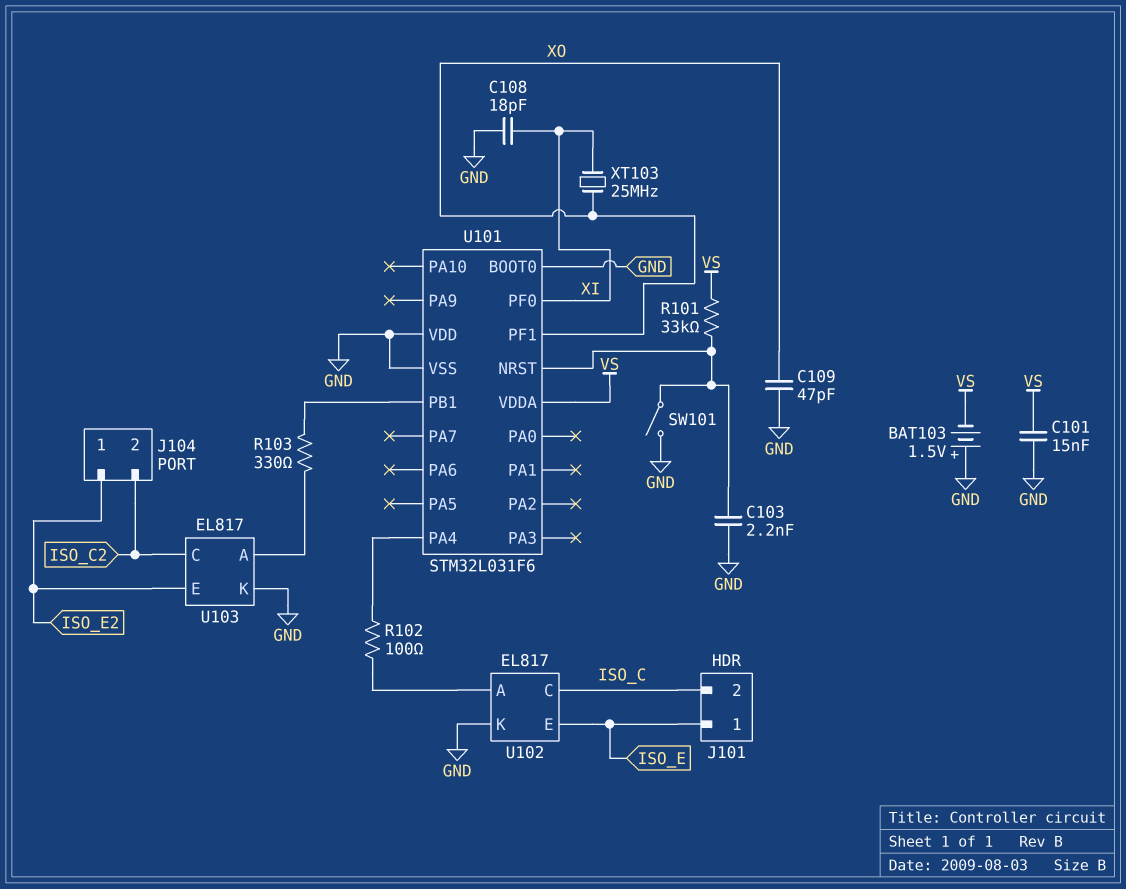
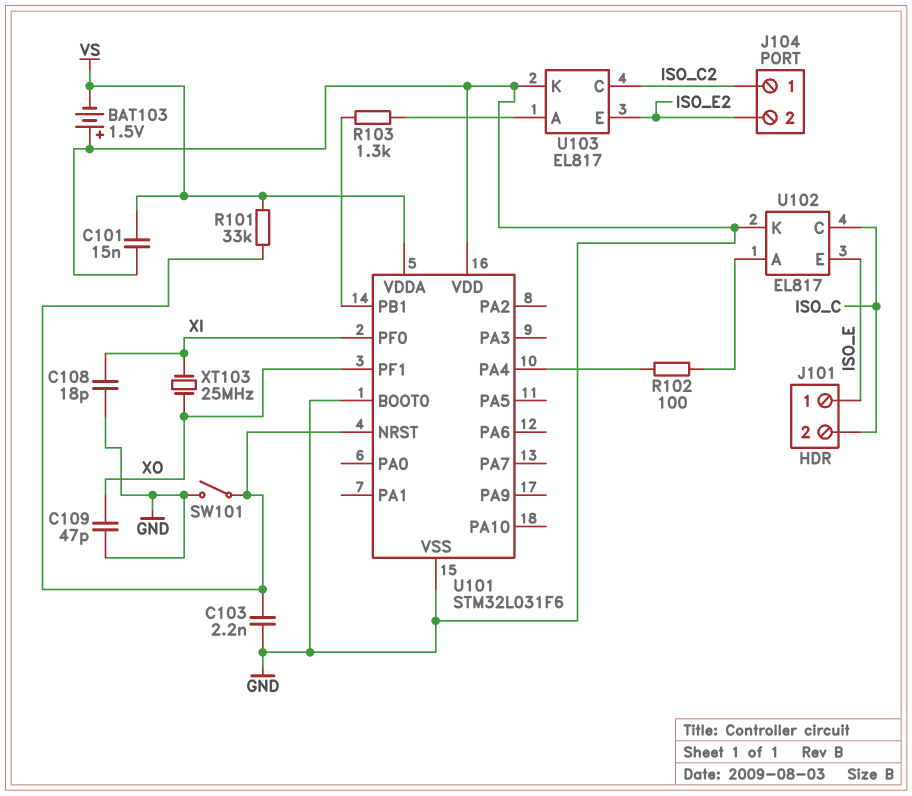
J104 pin 1: ISO_E2 -> ISO_C2
J104 pin 2: ISO_C2 -> ISO_E2
R103: 330 (U101/PB1, U103/A) -> 1.3k (U101/PB1, U103/A)

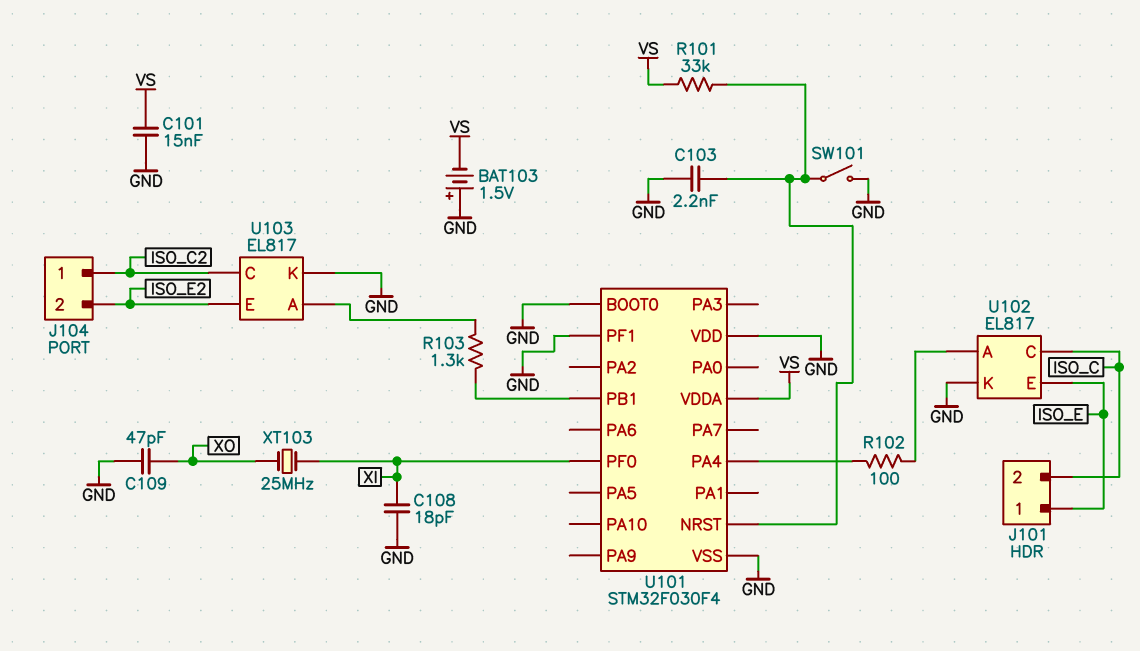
U101: STM32L031F6 -> STM32F030F4
U101 pin PF1: XO -> GND

